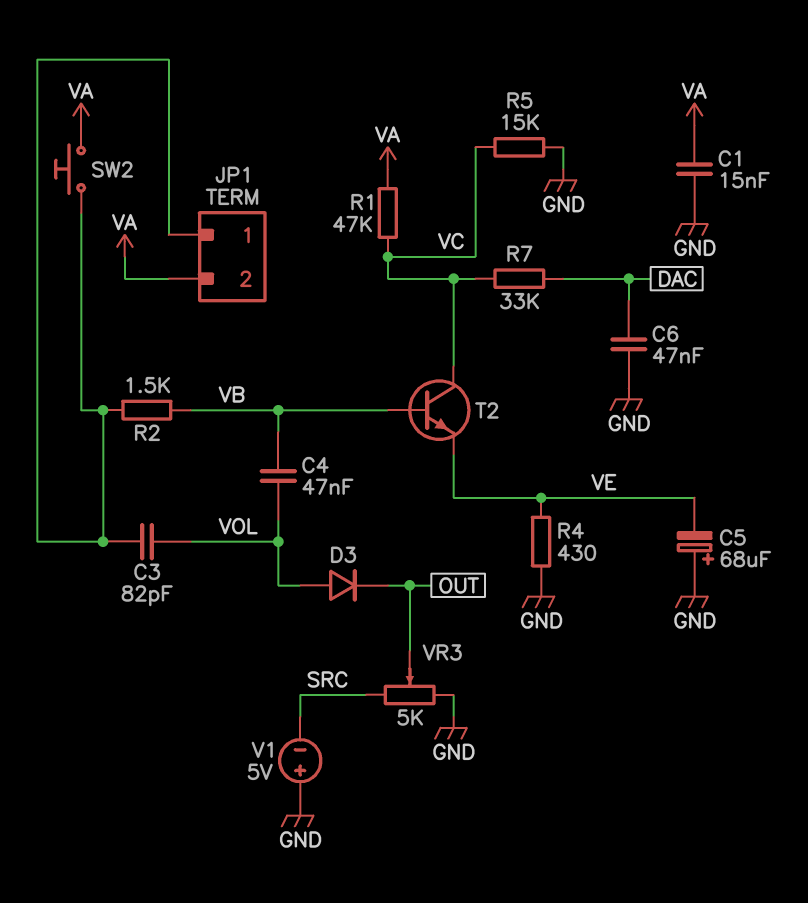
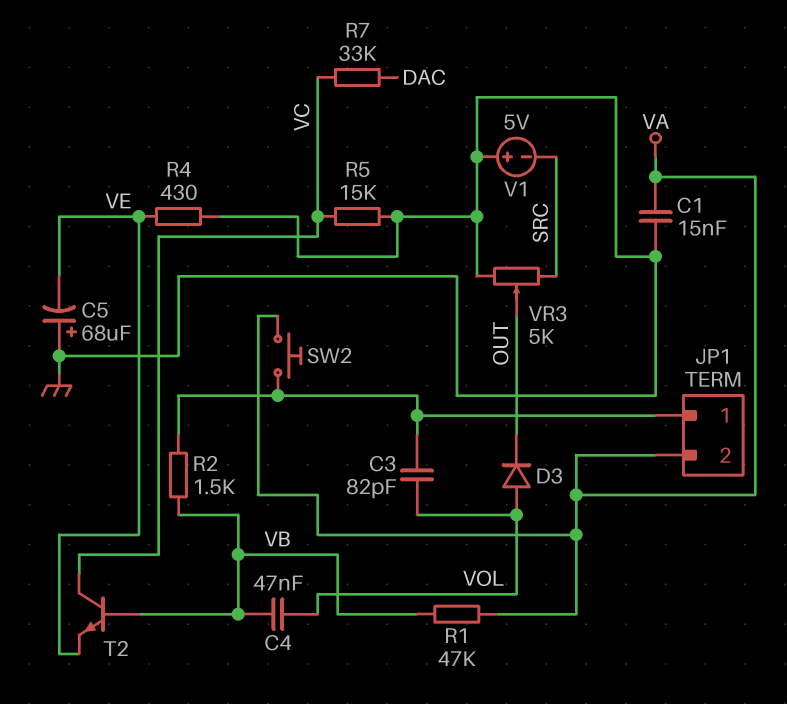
C6: 47nF (DAC, GND) -> none
R1: 47k (VA, VC) -> 47k (VA, VB)

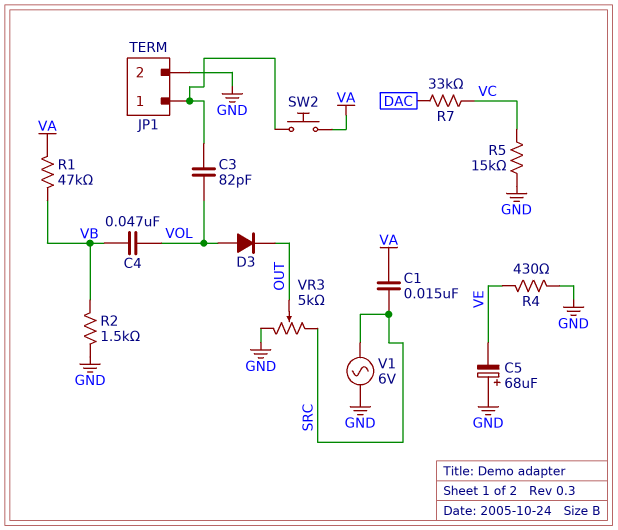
C1: 15nF (GND, VA) -> 15nF (SRC, VA)
JP1 pin 2: VA -> GND
R2: 1.5k (JP1/1, VB) -> 1.5k (GND, VB)
T2: NPN (B VB, C VC, E VE) -> none
V1: 5V (plus GND, minus SRC) -> AC 6V (GND, SRC)

